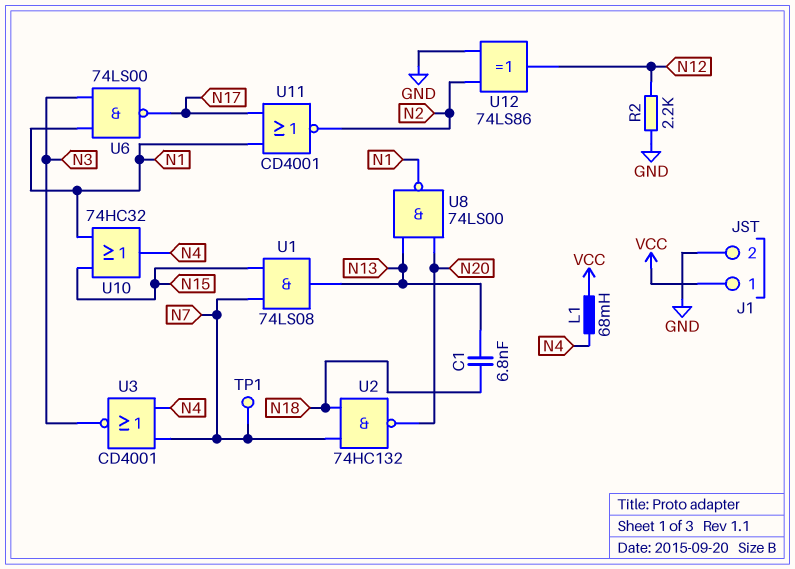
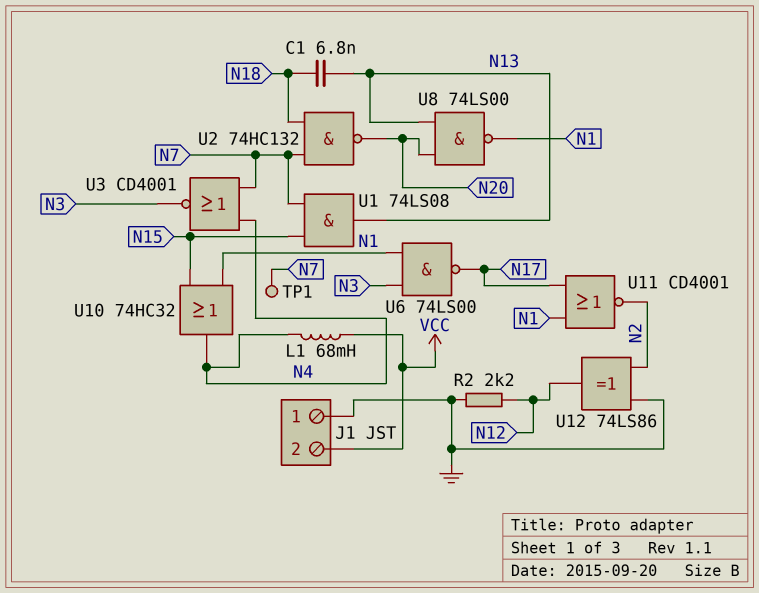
J1 pin 1: VCC -> GND
J1 pin 2: GND -> VCC

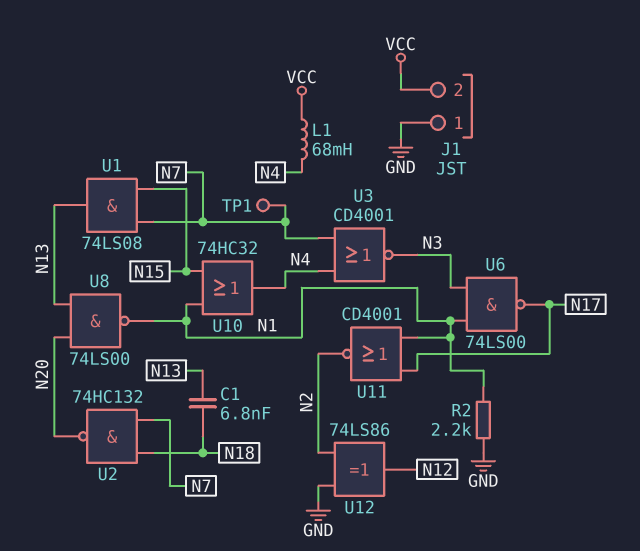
R2: 2.2k (GND, N12) -> 2.2k (GND, N1)

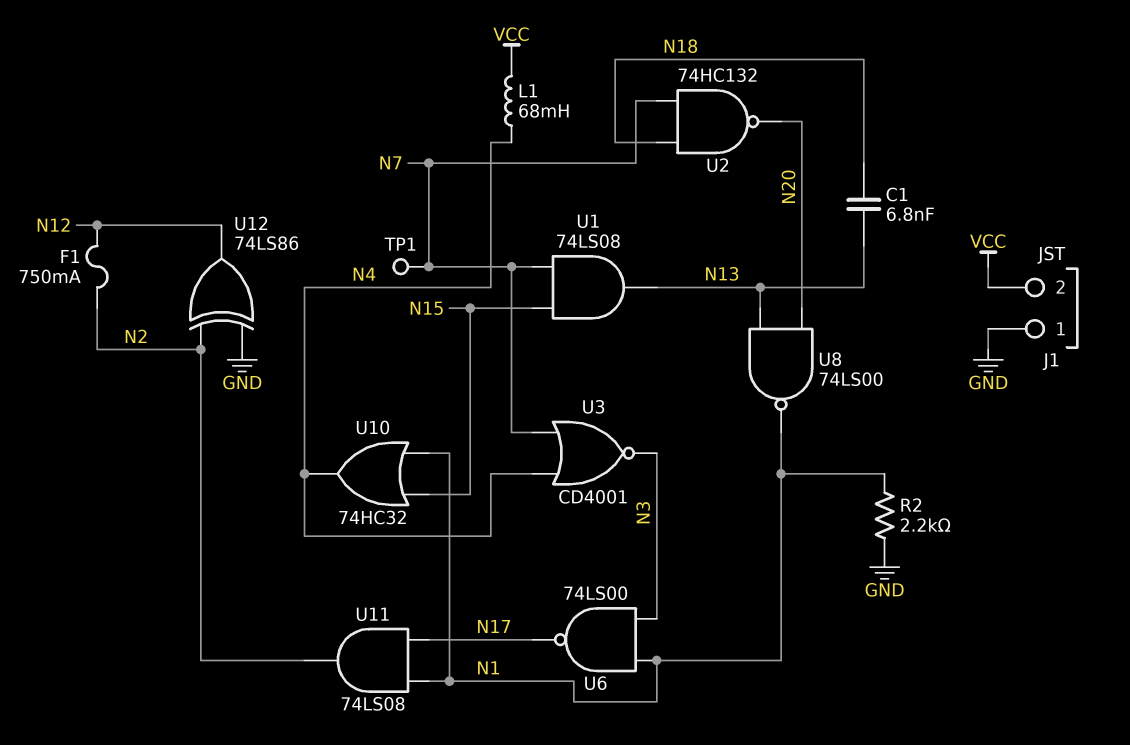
F1: none -> 750mA (N2, N12)
U11: NOR CD4001 (in N1, in N17, out N2) -> AND 74LS08 (in N1, in N17, out N2)

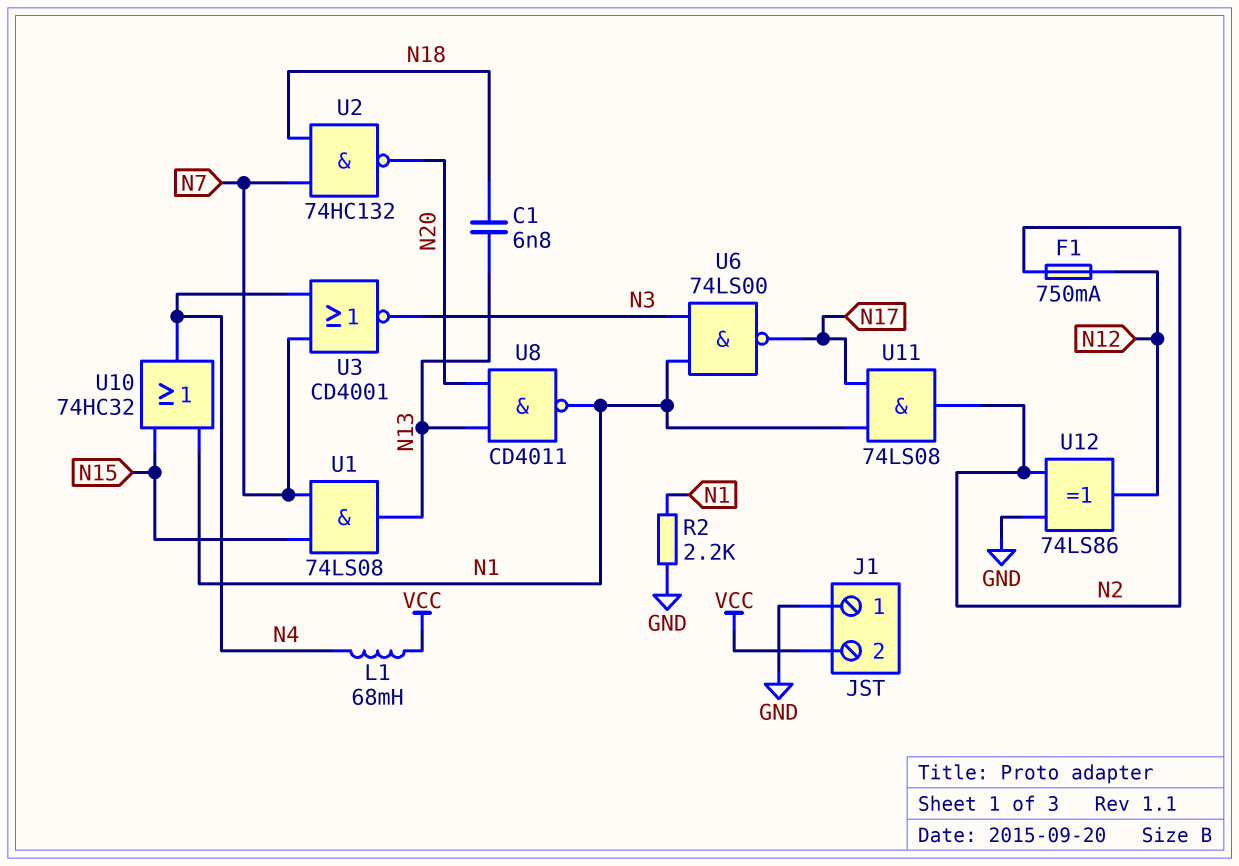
TP1: test point (N7) -> none
U8: NAND 74LS00 (in N13, in N20, out N1) -> NAND CD4011 (in N13, in N20, out N1)

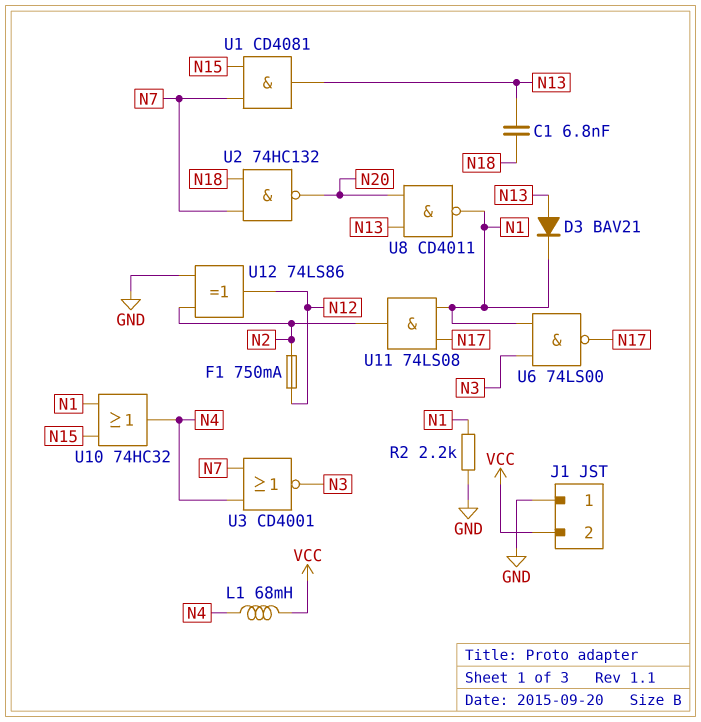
D3: none -> diode BAV21 (A N13, K N1)
U1: AND 74LS08 (in N7, in N15, out N13) -> AND CD4081 (in N7, in N15, out N13)

